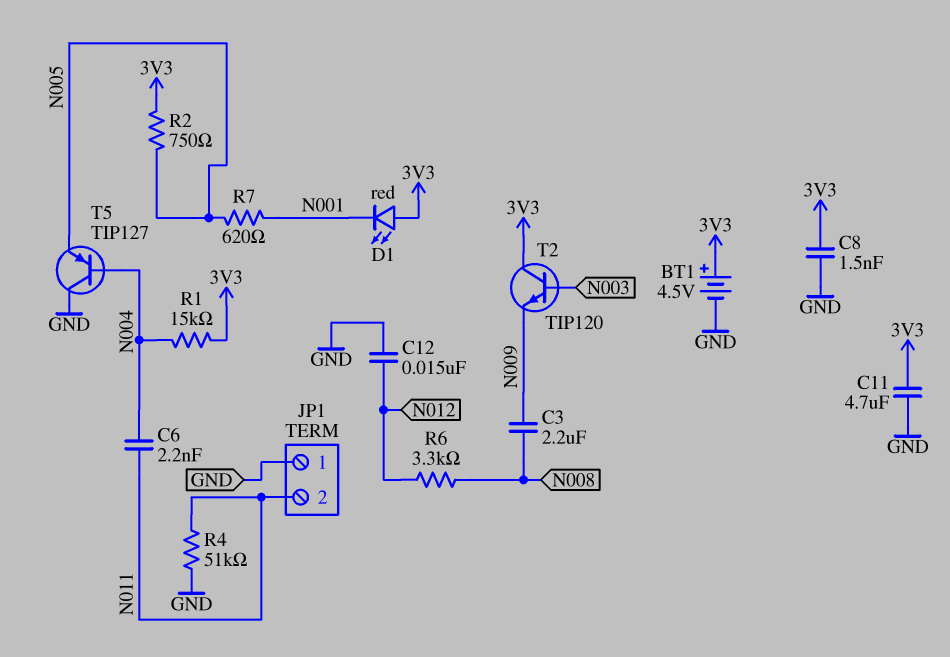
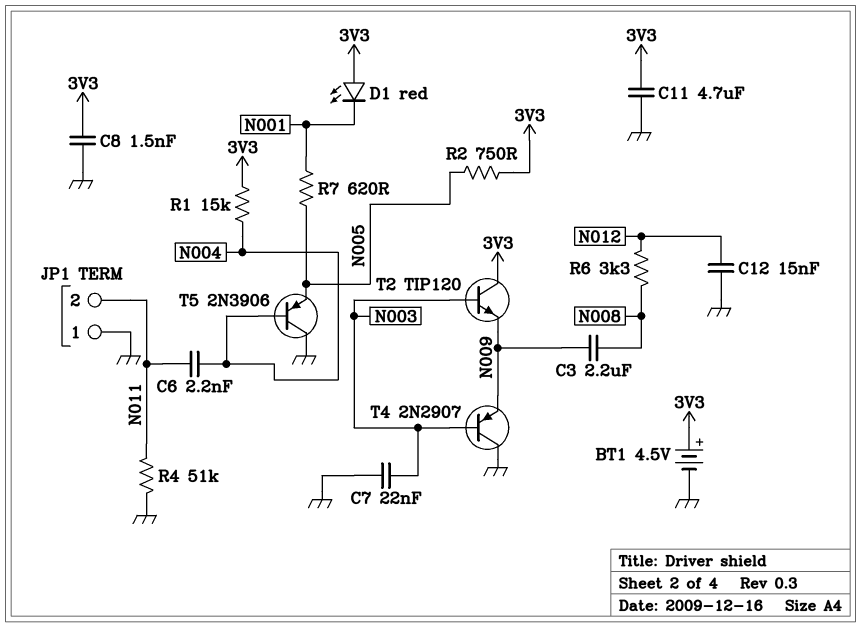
C7: none -> 22nF (GND, N003)
T4: none -> PNP 2N2907 (B N003, C GND, E N009)
T5: PNP TIP127 (B N004, C GND, E N005) -> PNP 2N3906 (B N004, C GND, E N005)

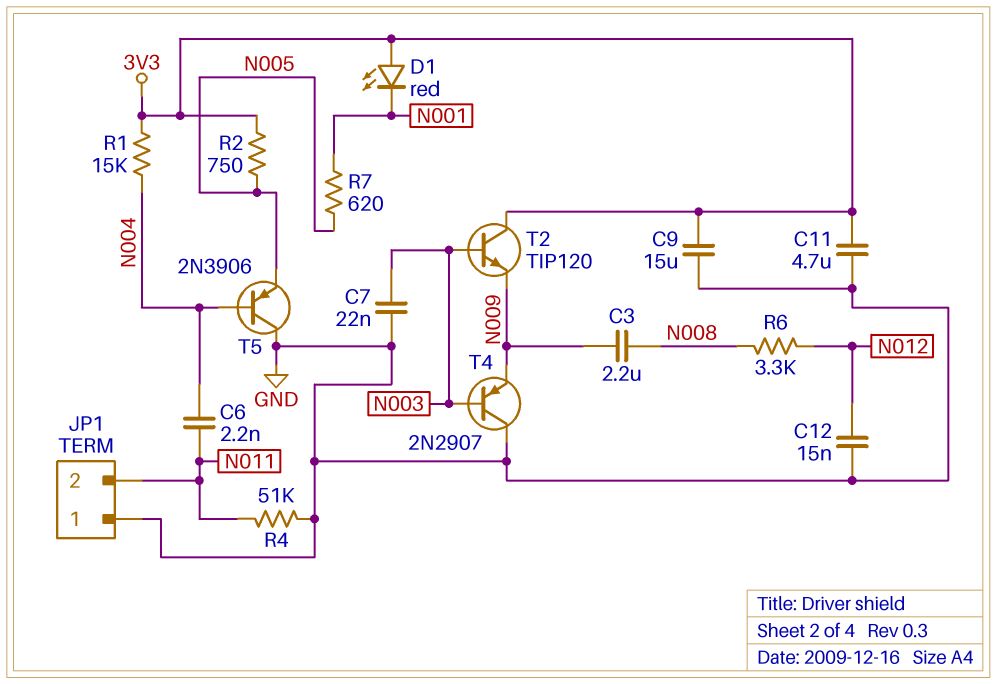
BT1: 4.5V (plus 3V3, minus GND) -> none
C8: 1.5nF (3V3, GND) -> none
C9: none -> 15uF (3V3, GND)

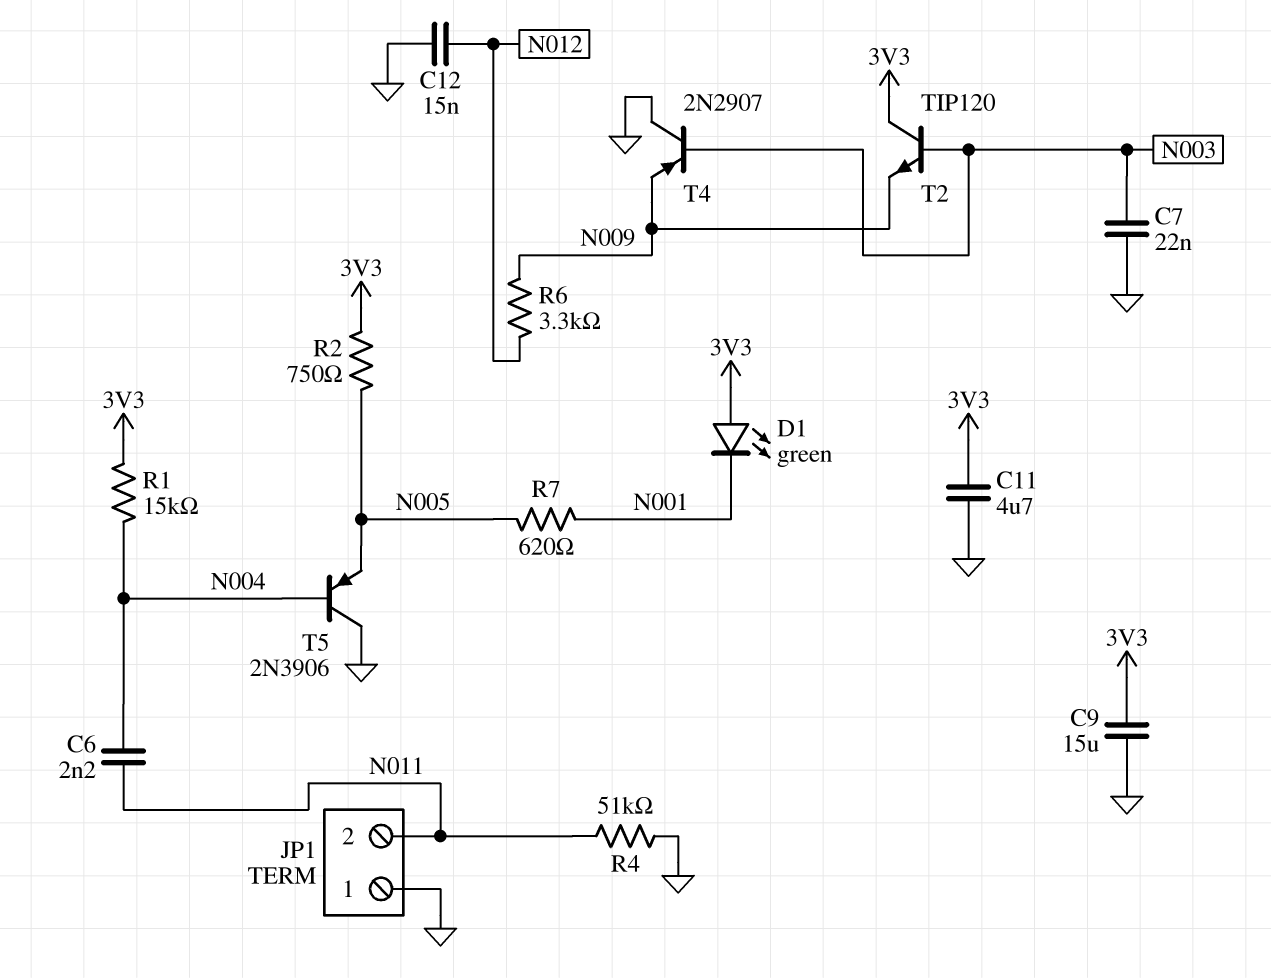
C3: 2.2uF (N008, N009) -> none
D1: LED red (A 3V3, K N001) -> LED green (A 3V3, K N001)
R6: 3.3k (N008, N012) -> 3.3k (N009, N012)

